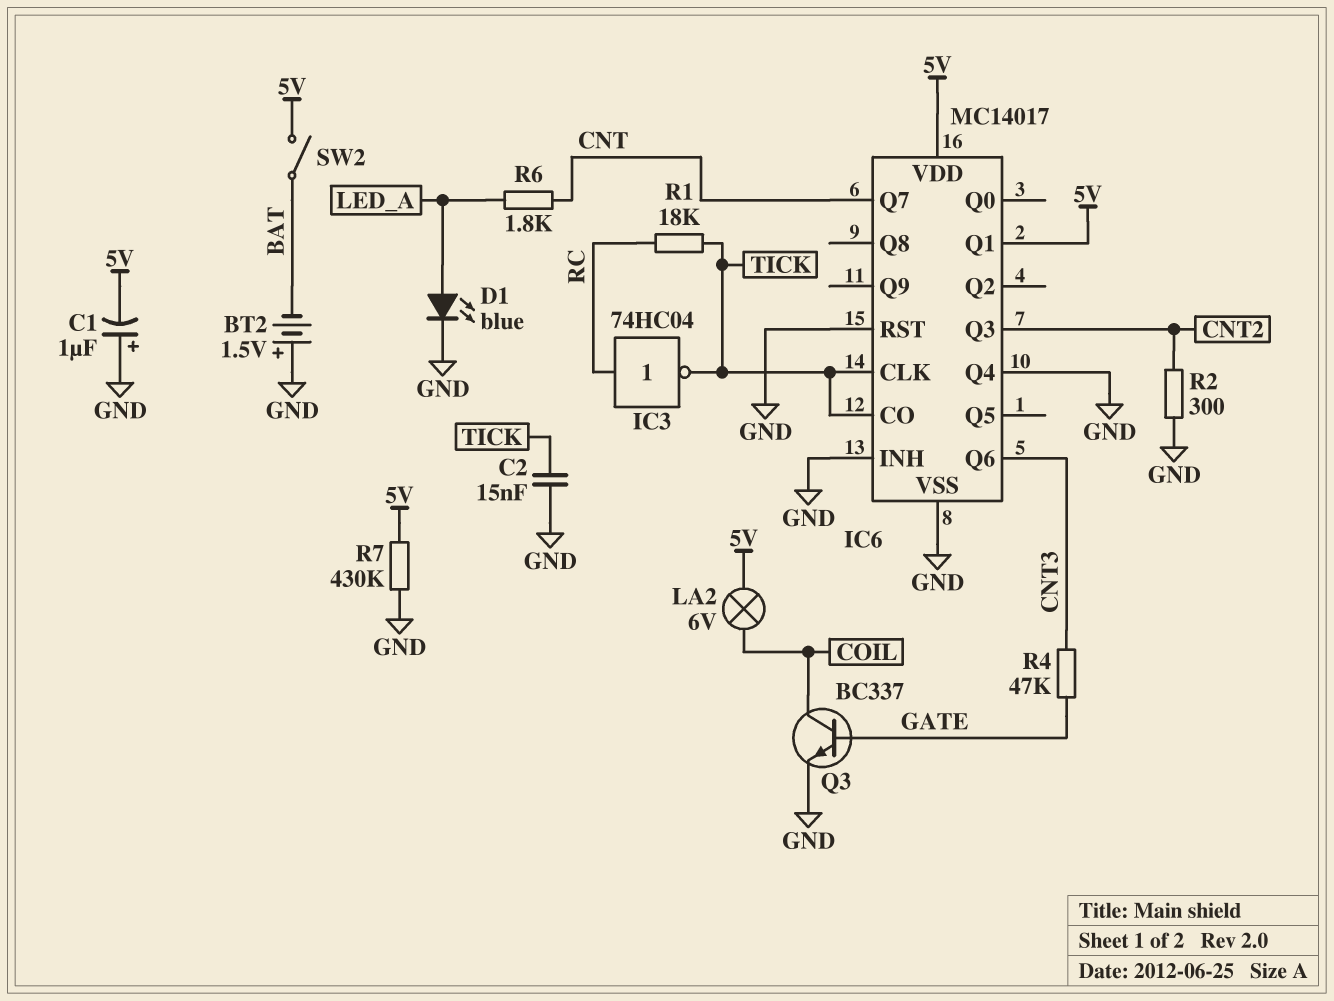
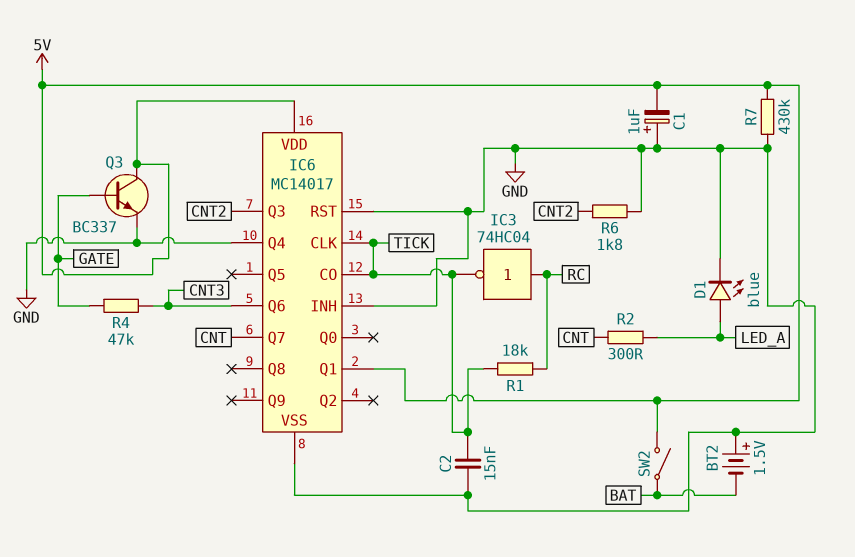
LA2: lamp 6V (5V, COIL) -> none
Q3: NPN BC337 (B GATE, C COIL, E GND) -> NPN BC337 (B GATE, C 5V, E GND)
R2: 300 (CNT2, GND) -> 300 (CNT, LED_A)
R6: 1.8k (CNT, LED_A) -> 1.8k (CNT2, GND)

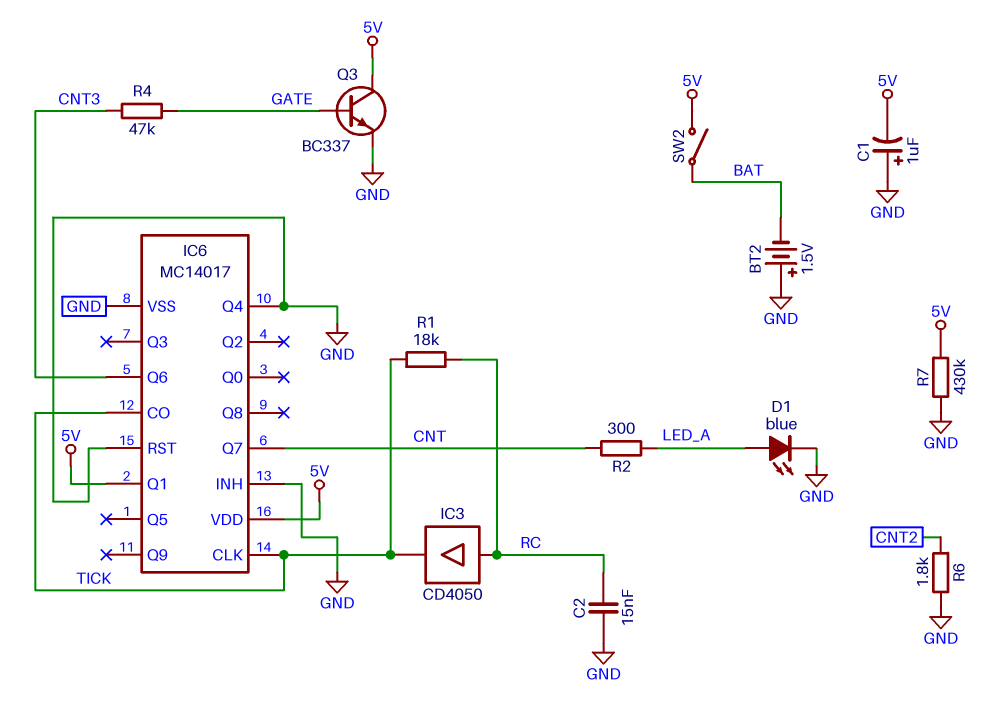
C2: 15nF (GND, TICK) -> 15nF (GND, RC)
IC3: NOT 74HC04 (in RC, out TICK) -> buffer CD4050 (in RC, out TICK)
IC6 pin Q3: CNT2 -> none

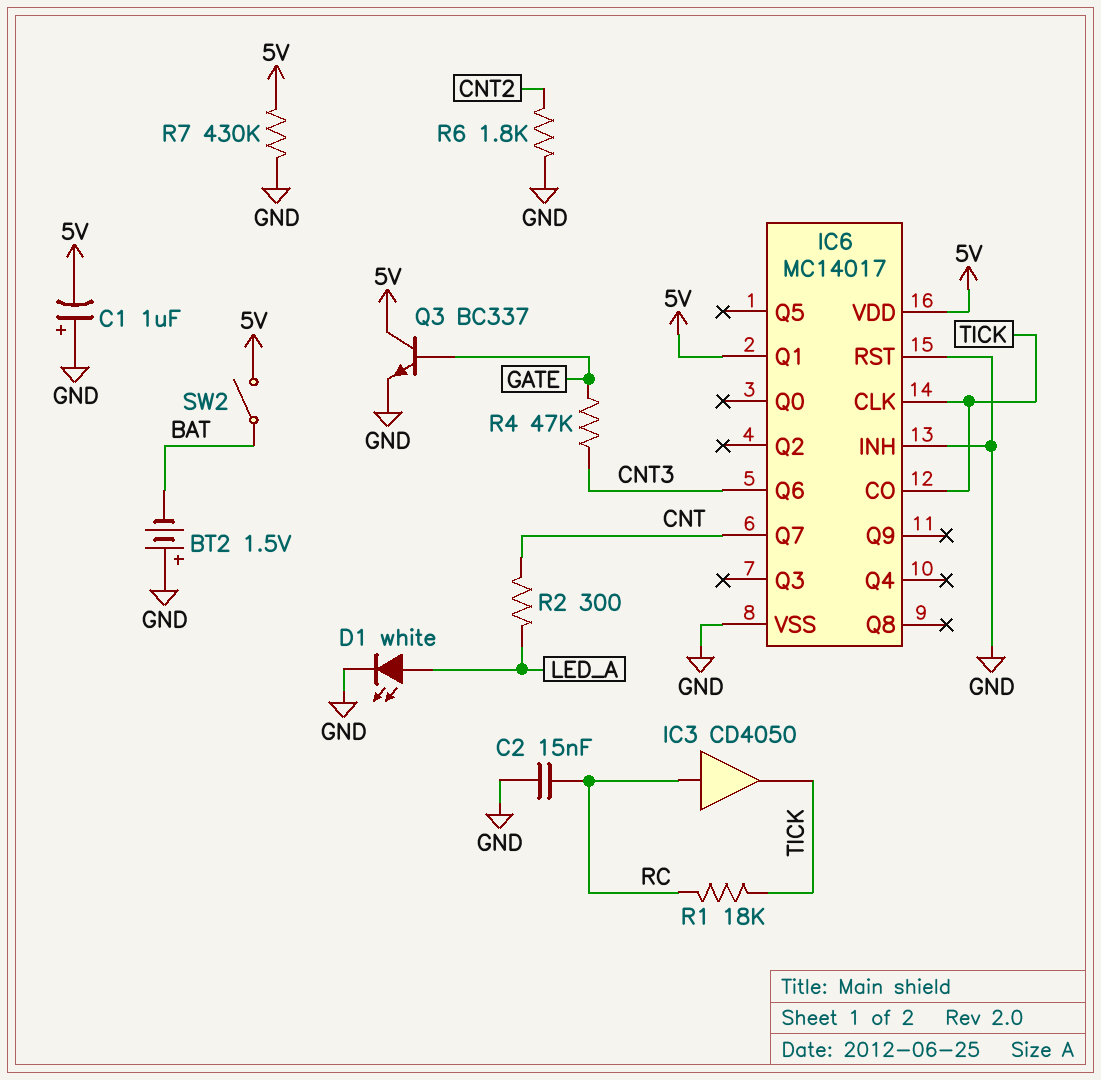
D1: LED blue (A LED_A, K GND) -> LED white (A LED_A, K GND)
IC6 pin Q4: GND -> none

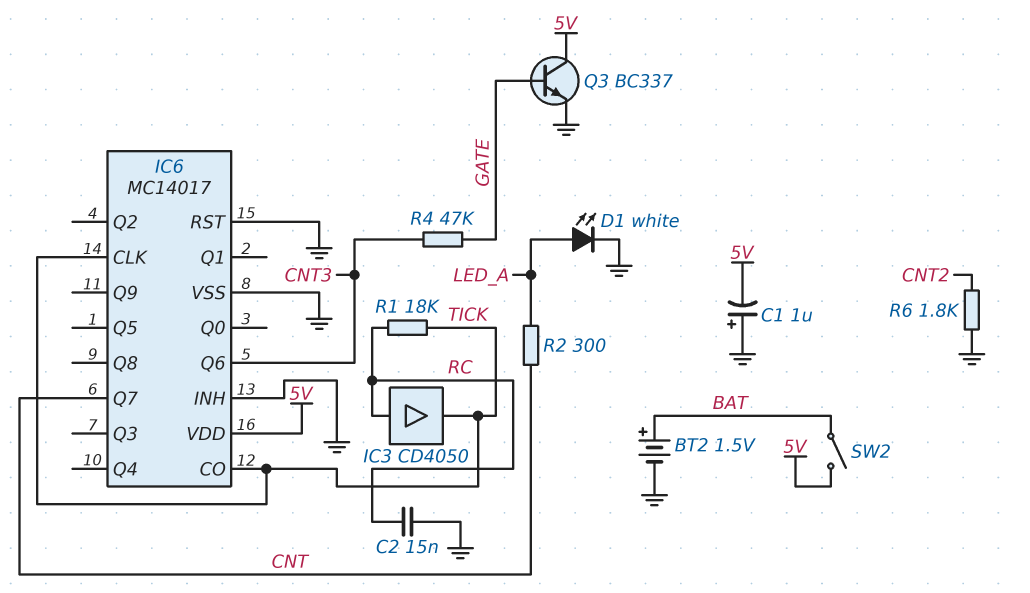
BT2: 1.5V (plus GND, minus BAT) -> 1.5V (plus BAT, minus GND)
IC6 pin Q1: 5V -> none
R7: 430k (5V, GND) -> none

